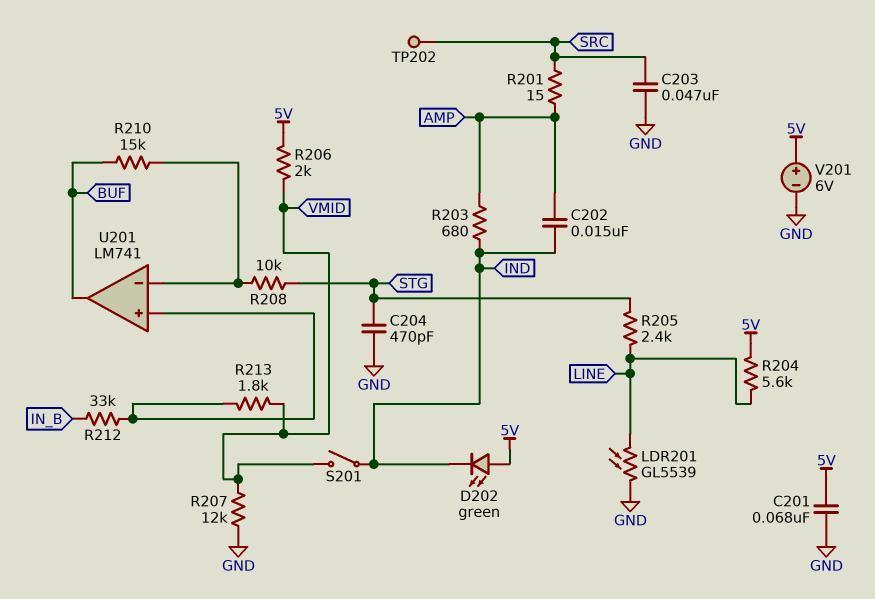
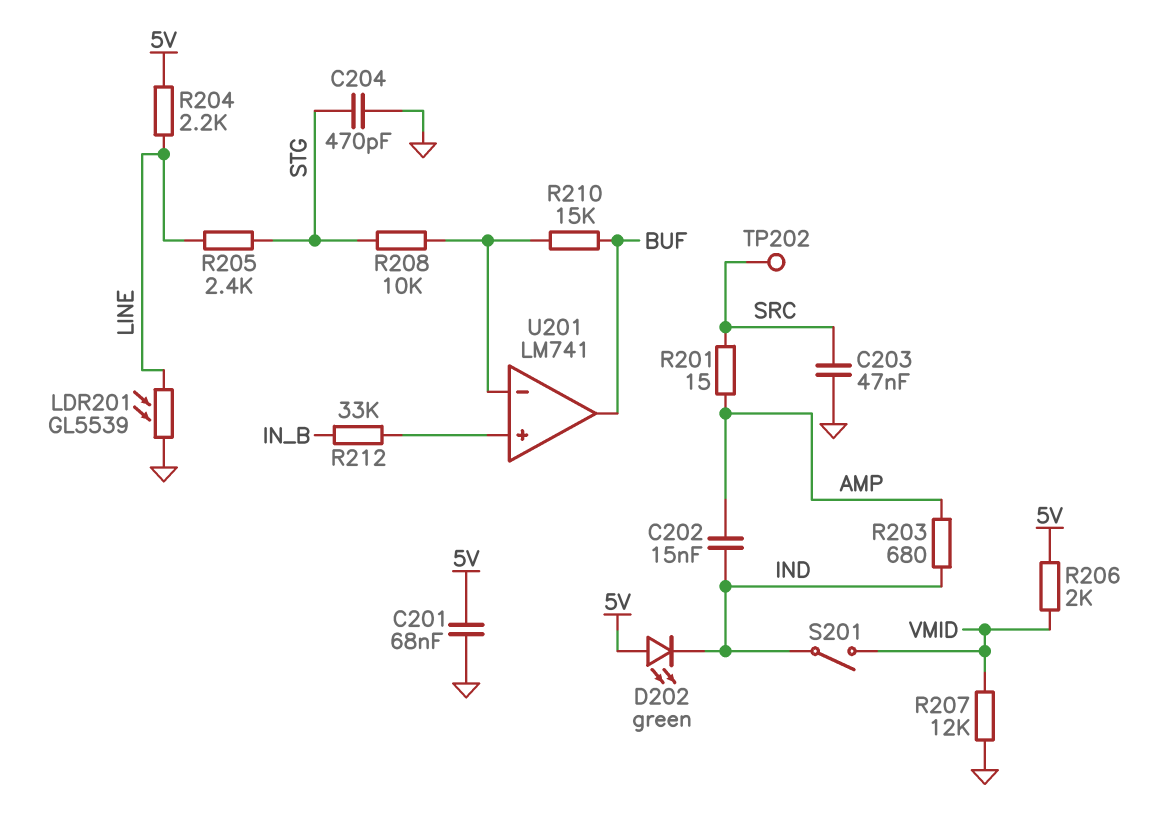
R204: 5.6k (5V, LINE) -> 2.2k (5V, LINE)
R213: 1.8k (U201/in+, VMID) -> none
V201: 6V (plus 5V, minus GND) -> none

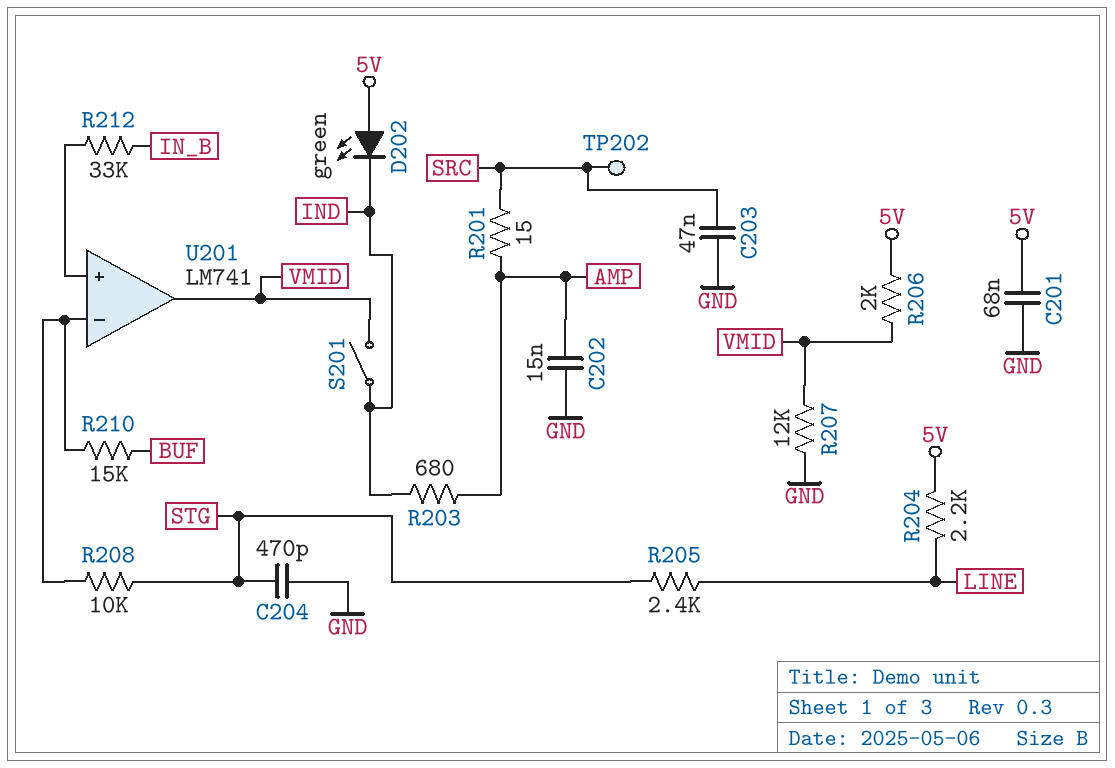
C202: 15nF (AMP, IND) -> 15nF (AMP, GND)
LDR201: GL5539 (GND, LINE) -> none
U201 pin out: BUF -> VMID

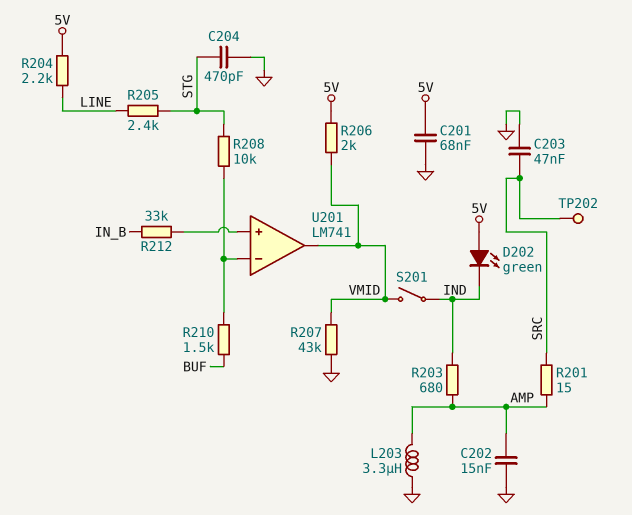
L203: none -> 3.3uH (AMP, GND)
R207: 12k (GND, VMID) -> 43k (GND, VMID)
R210: 15k (BUF, U201/in-) -> 1.5k (BUF, U201/in-)

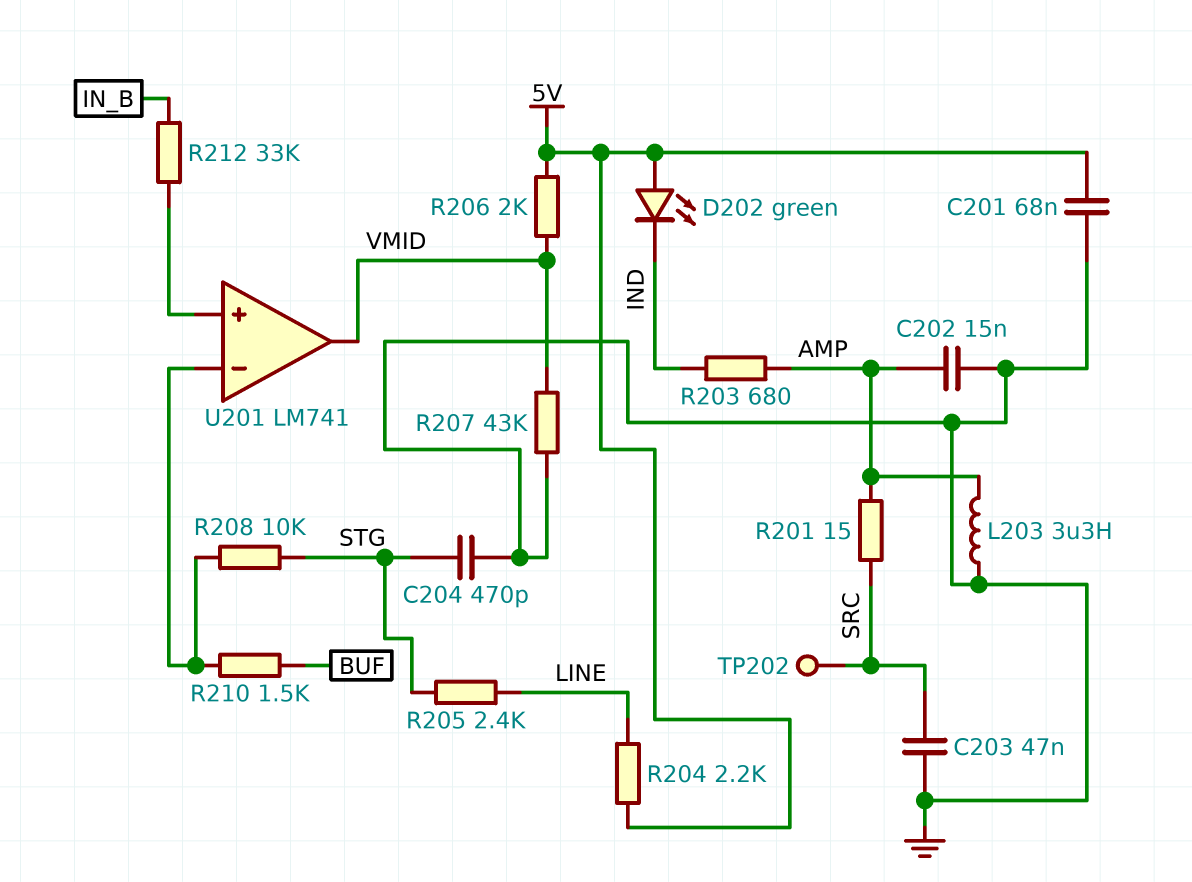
S201: switch (IND, VMID) -> none

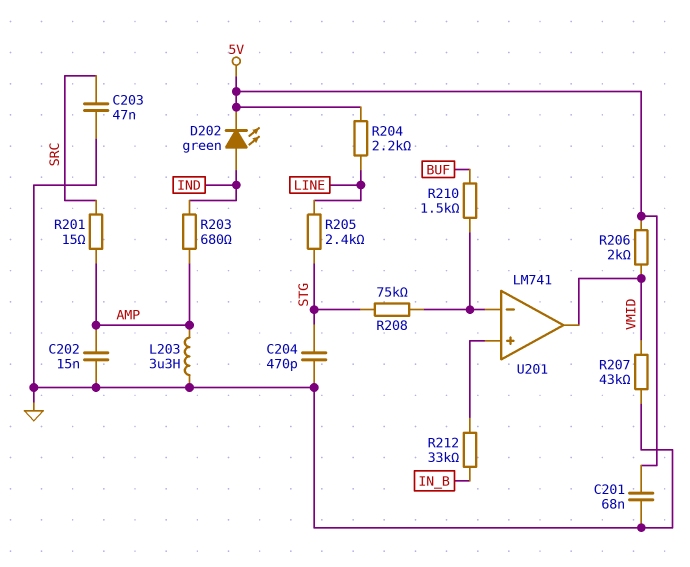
D202: LED green (A 5V, K IND) -> LED green (A IND, K 5V)
R208: 10k (STG, U201/in-) -> 75k (STG, U201/in-)
TP202: test point (SRC) -> none

